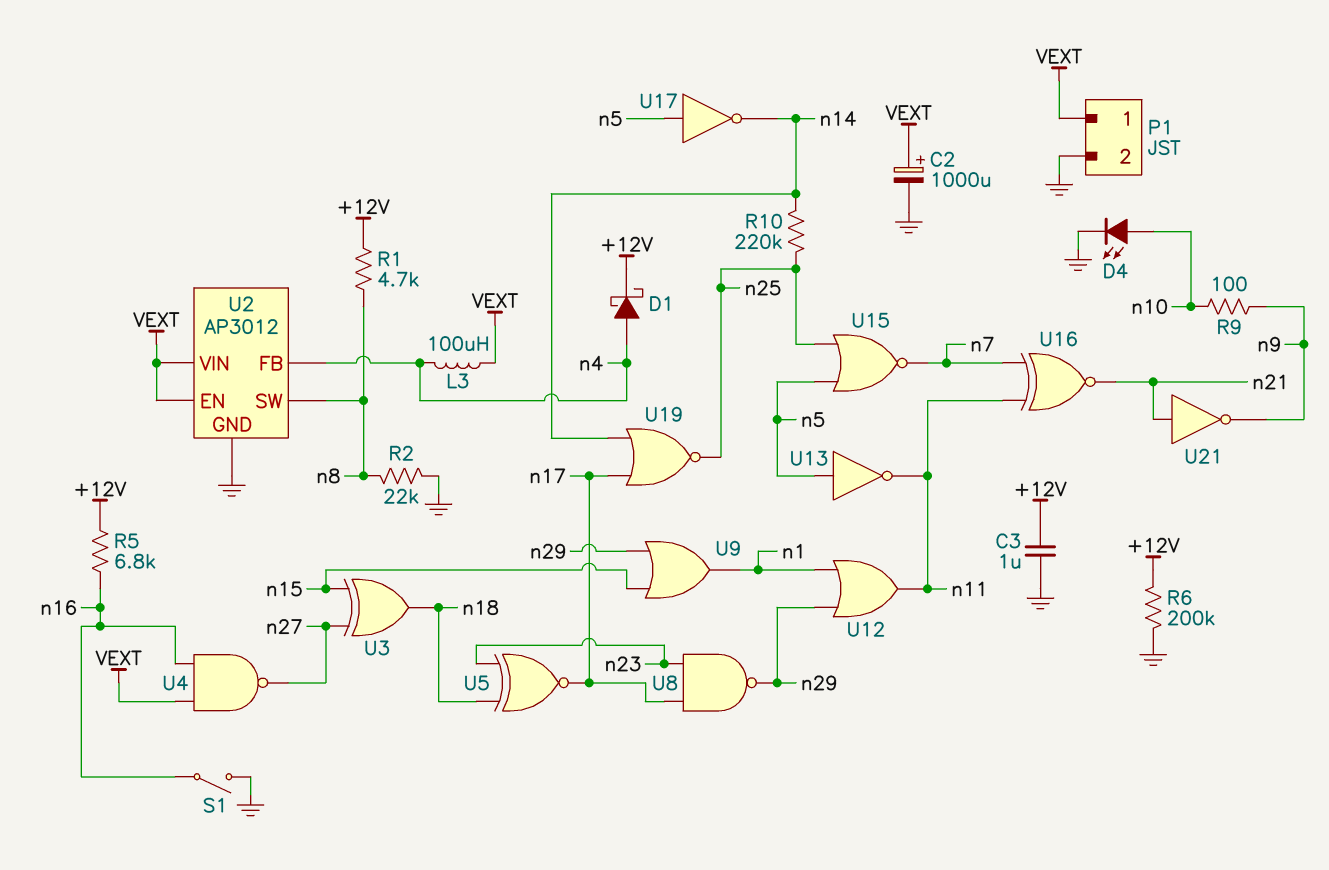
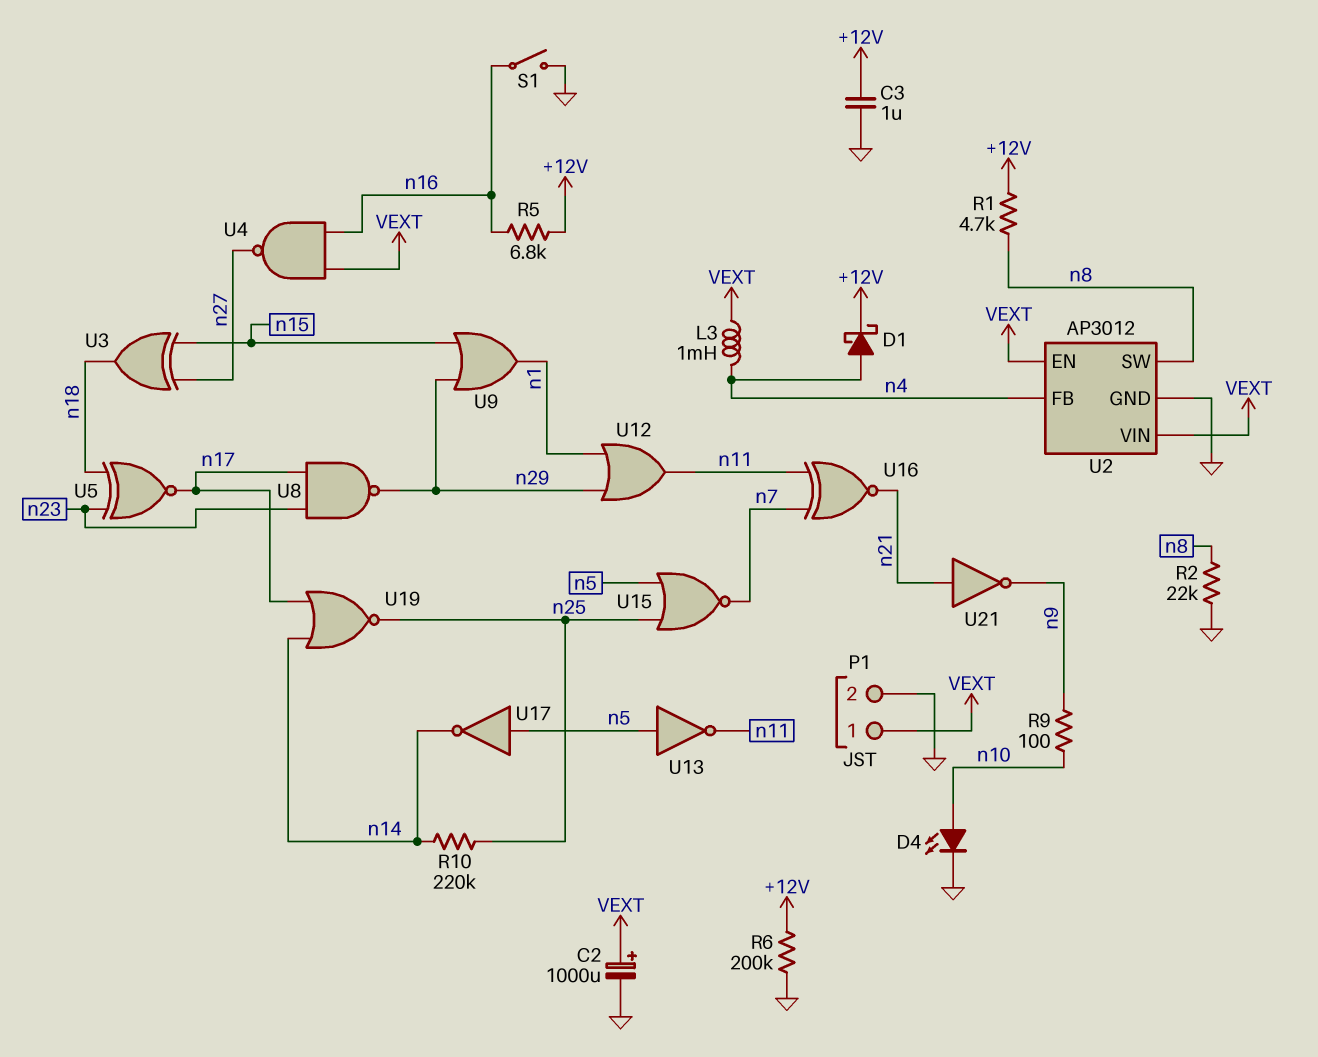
L3: 100uH (VEXT, n4) -> 1mH (VEXT, n4)

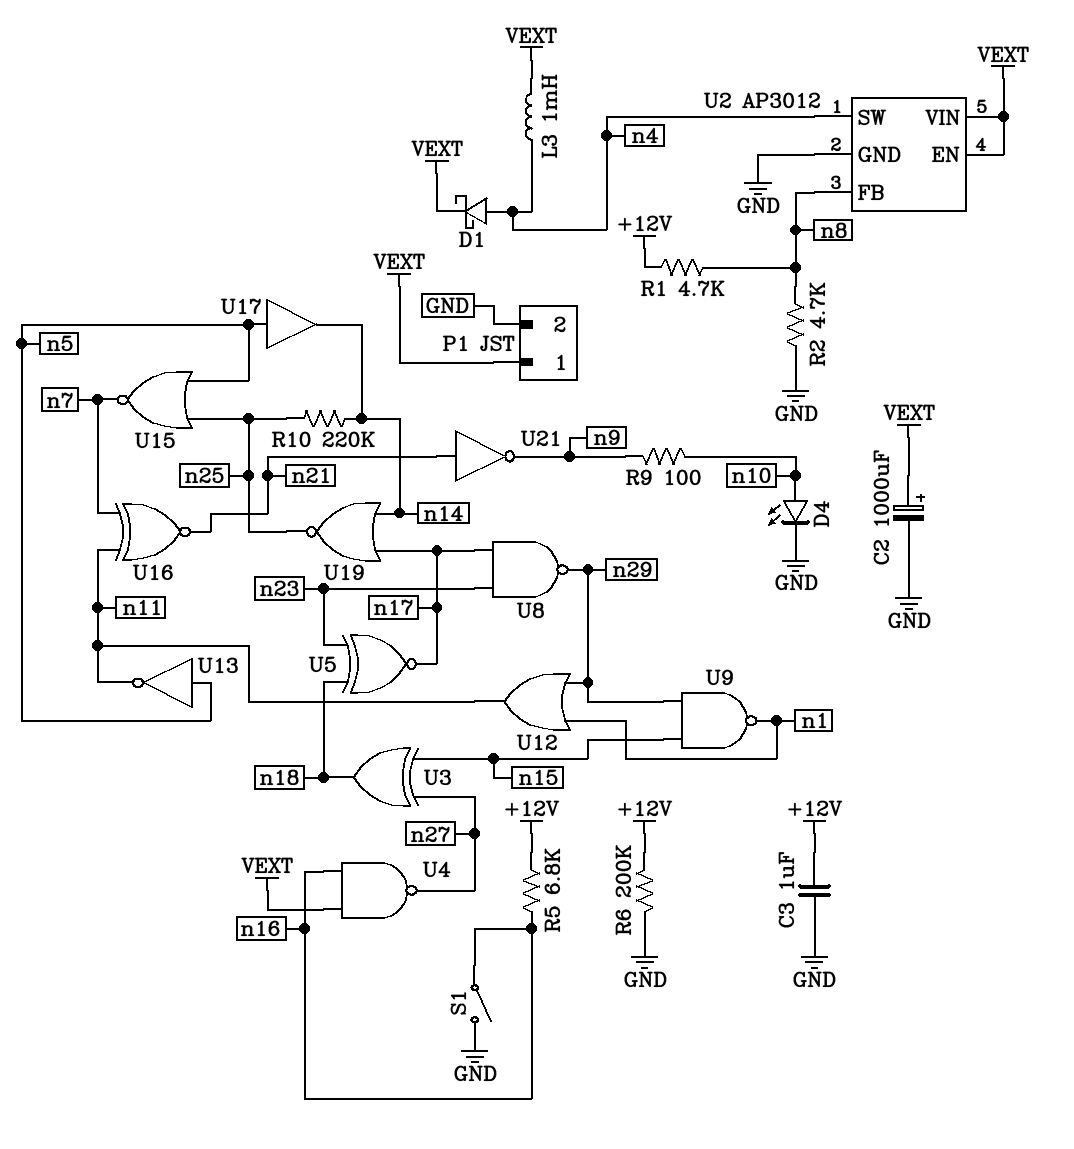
D1: schottky (A n4, K +12V) -> schottky (A n4, K VEXT)
R2: 22k (GND, n8) -> 4.7k (GND, n8)
U2 pin FB: n4 -> n8
U2 pin SW: n8 -> n4
U9: OR (in n15, in n29, out n1) -> NAND (in n15, in n29, out n1)
U17: NOT (in n5, out n14) -> buffer (in n5, out n14)

